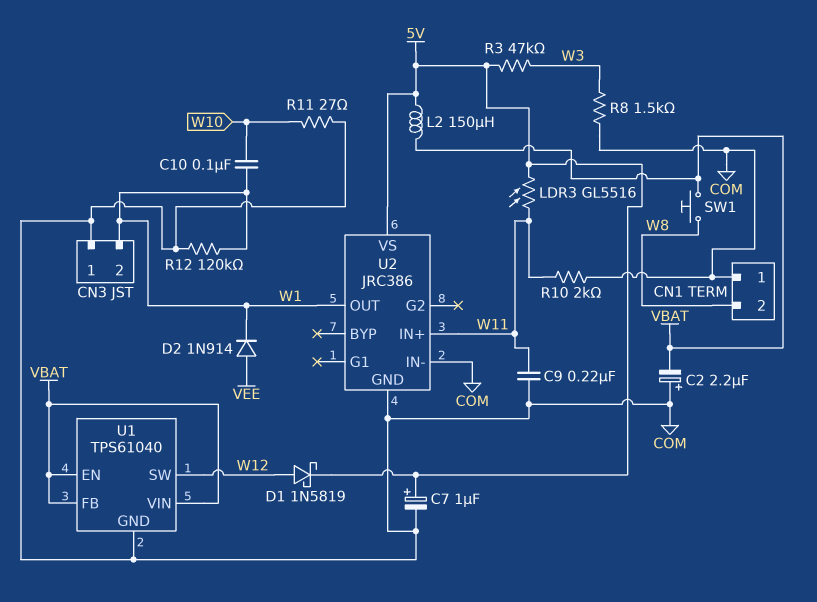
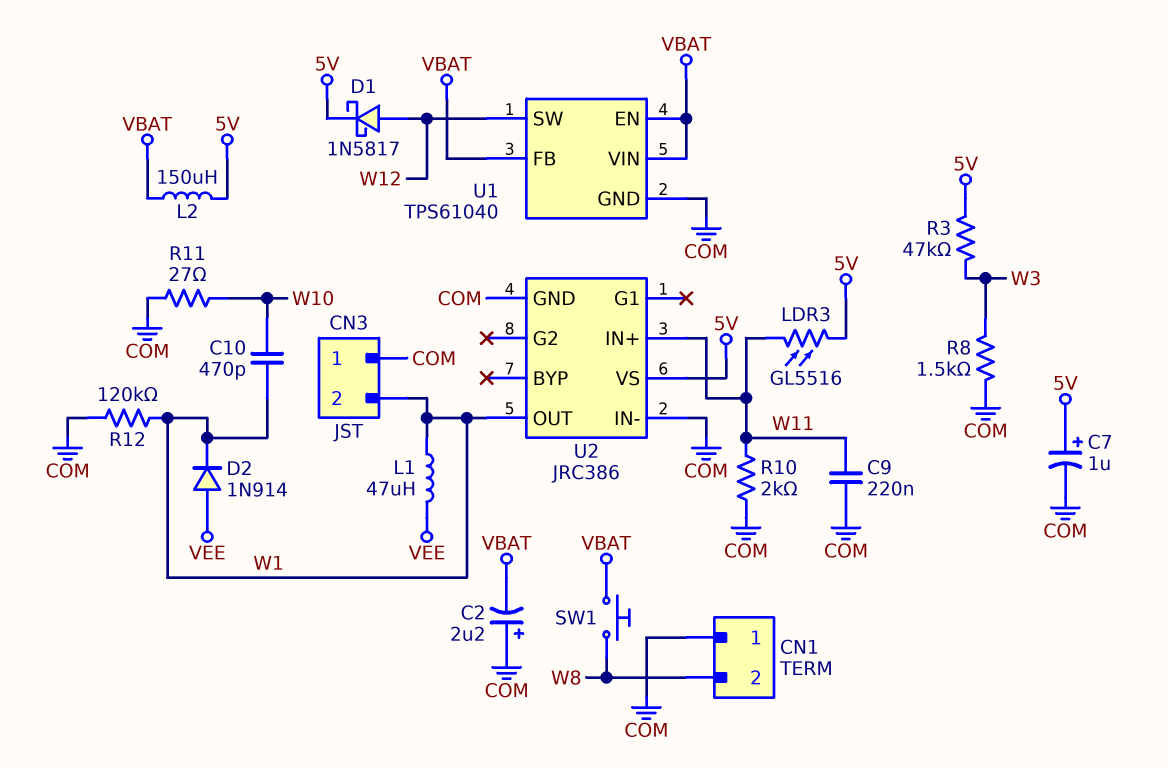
C10: 100nF (W1, W10) -> 470pF (W1, W10)
D1: schottky 1N5819 (A W12, K 5V) -> schottky 1N5817 (A W12, K 5V)
L1: none -> 47uH (VEE, W1)

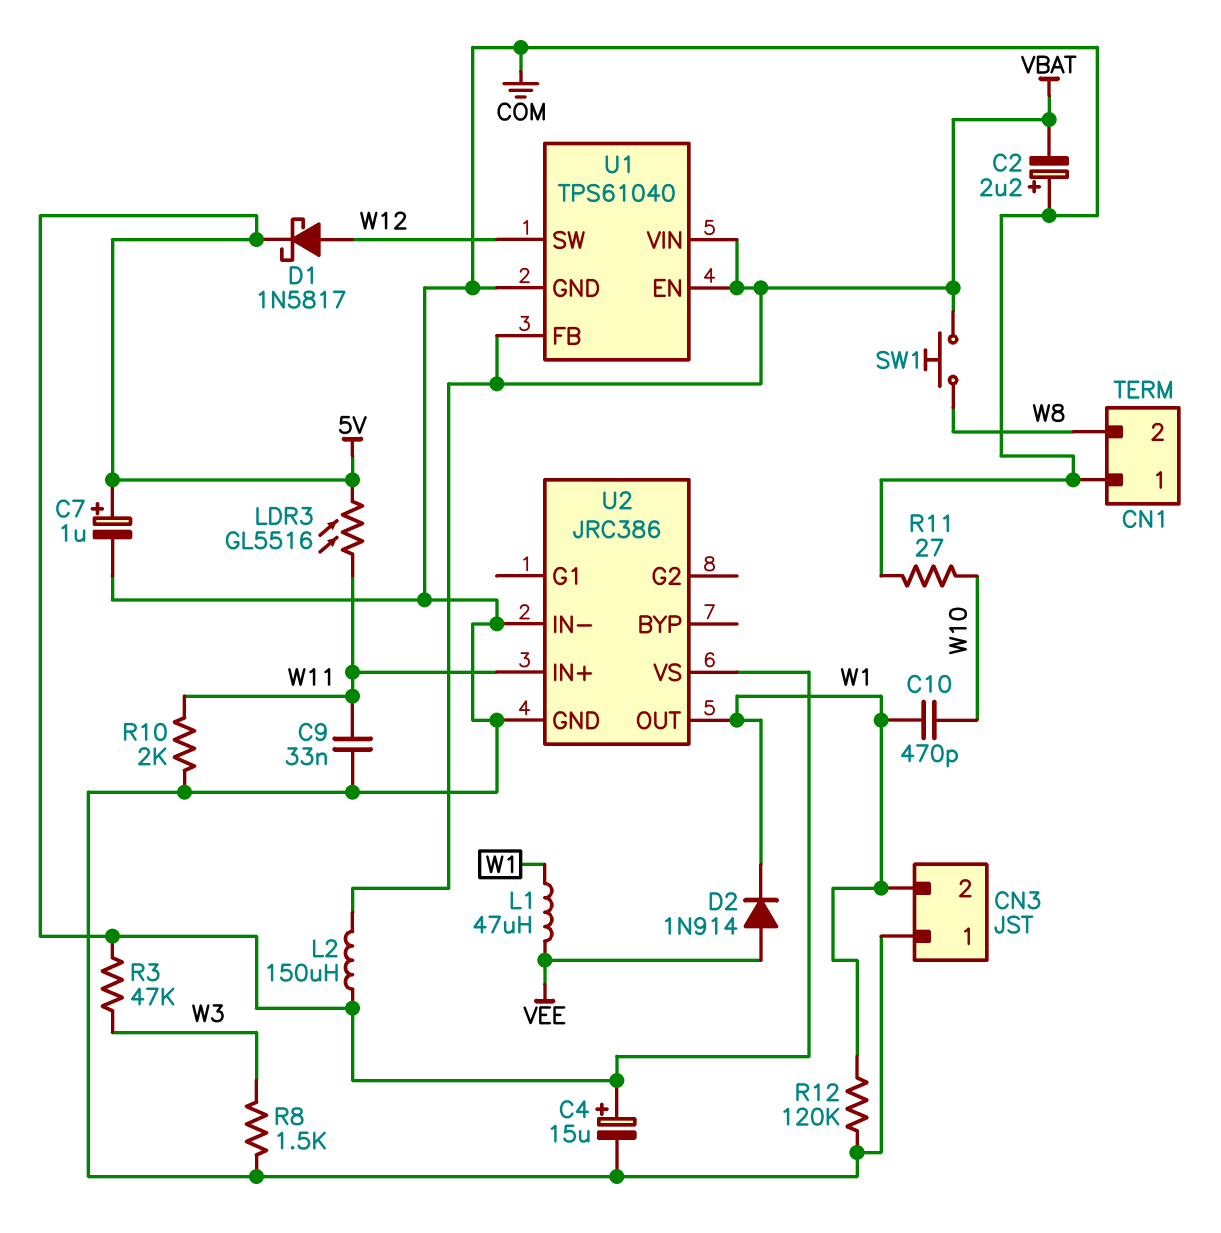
C4: none -> 15uF (plus 5V, minus COM)
C9: 220nF (COM, W11) -> 33nF (COM, W11)

